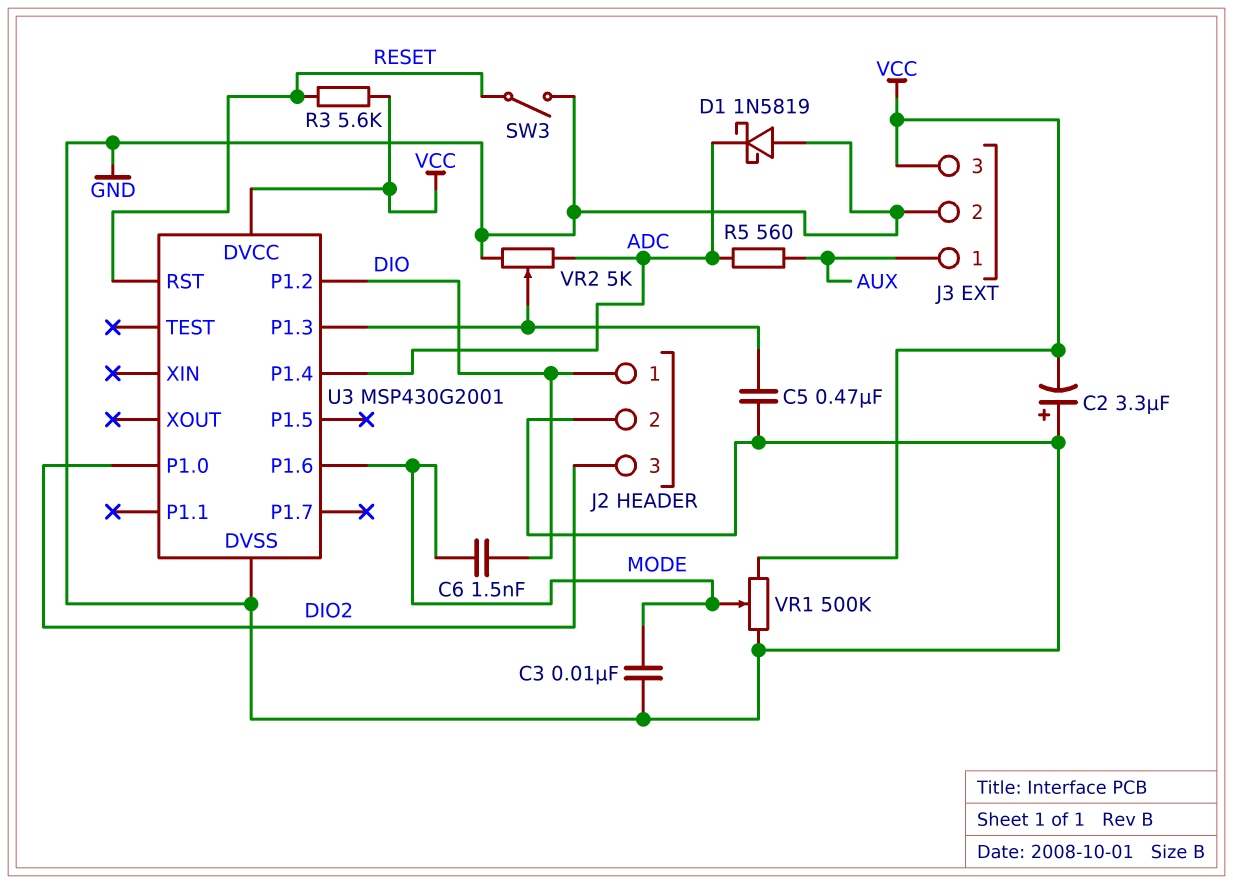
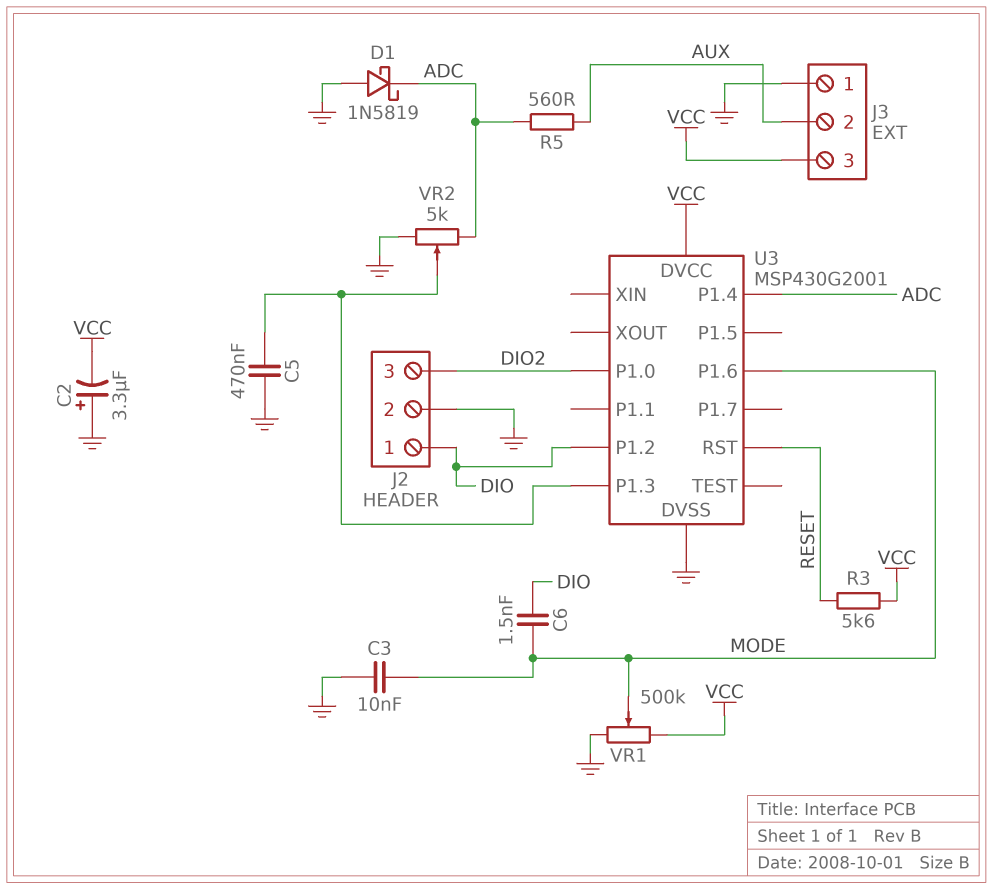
J3 pin 1: AUX -> GND
J3 pin 2: GND -> AUX
SW3: switch (GND, RESET) -> none

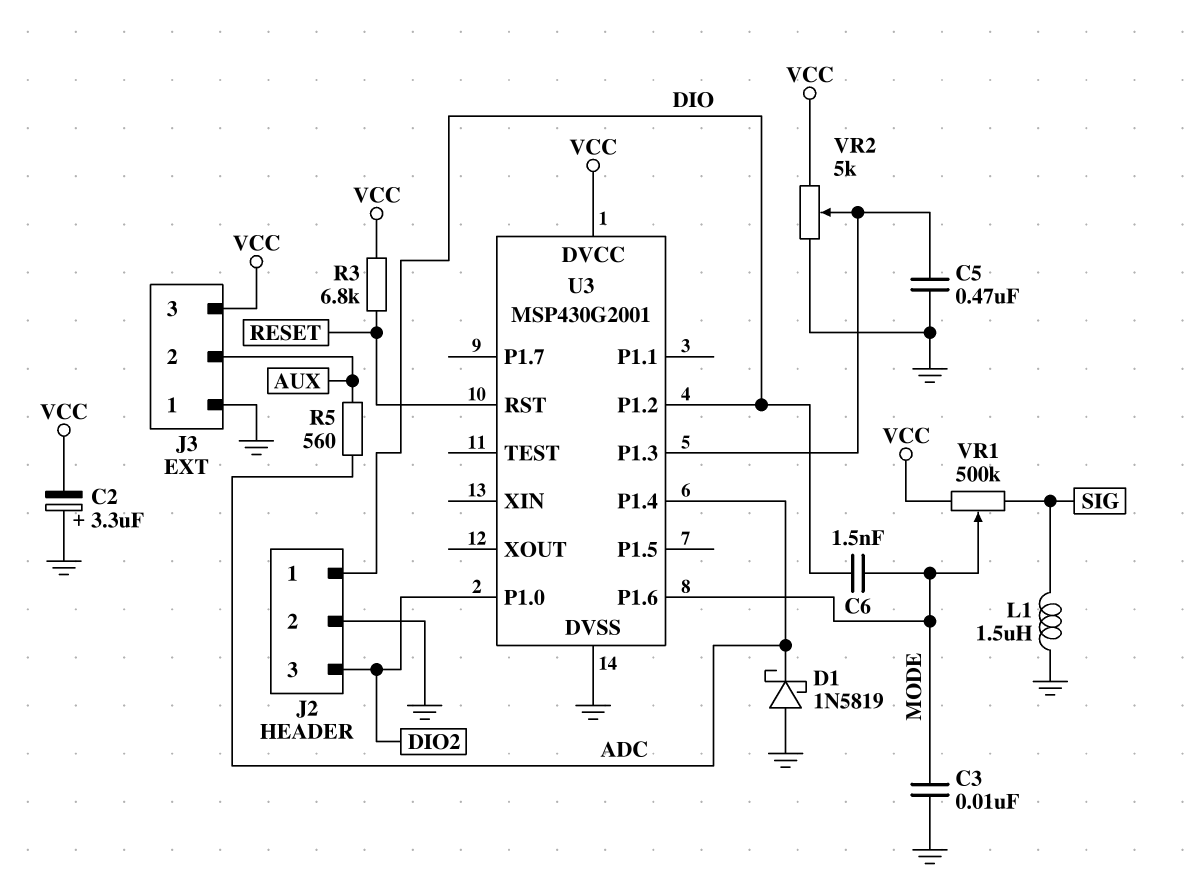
L1: none -> 1.5uH (GND, SIG)
R3: 5.6k (RESET, VCC) -> 6.8k (RESET, VCC)
VR1: 500k (GND, VCC, wiper MODE) -> 500k (SIG, VCC, wiper MODE)
VR2: 5k (ADC, GND, wiper U3/P1.3) -> 5k (GND, VCC, wiper U3/P1.3)

